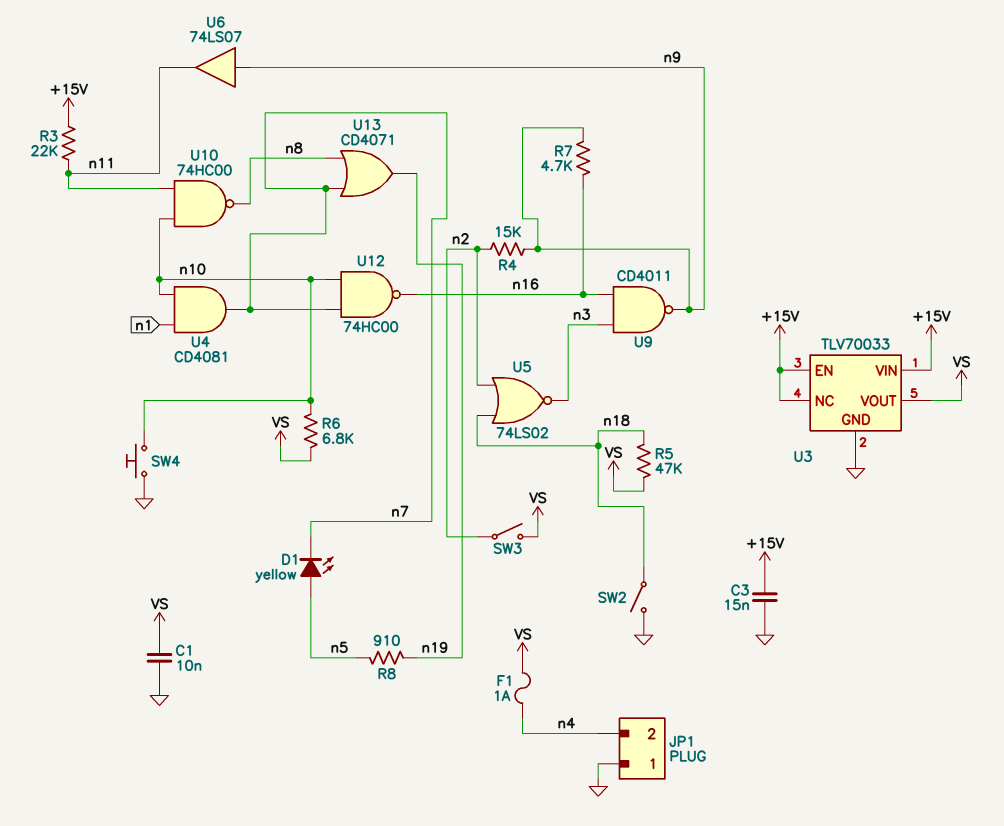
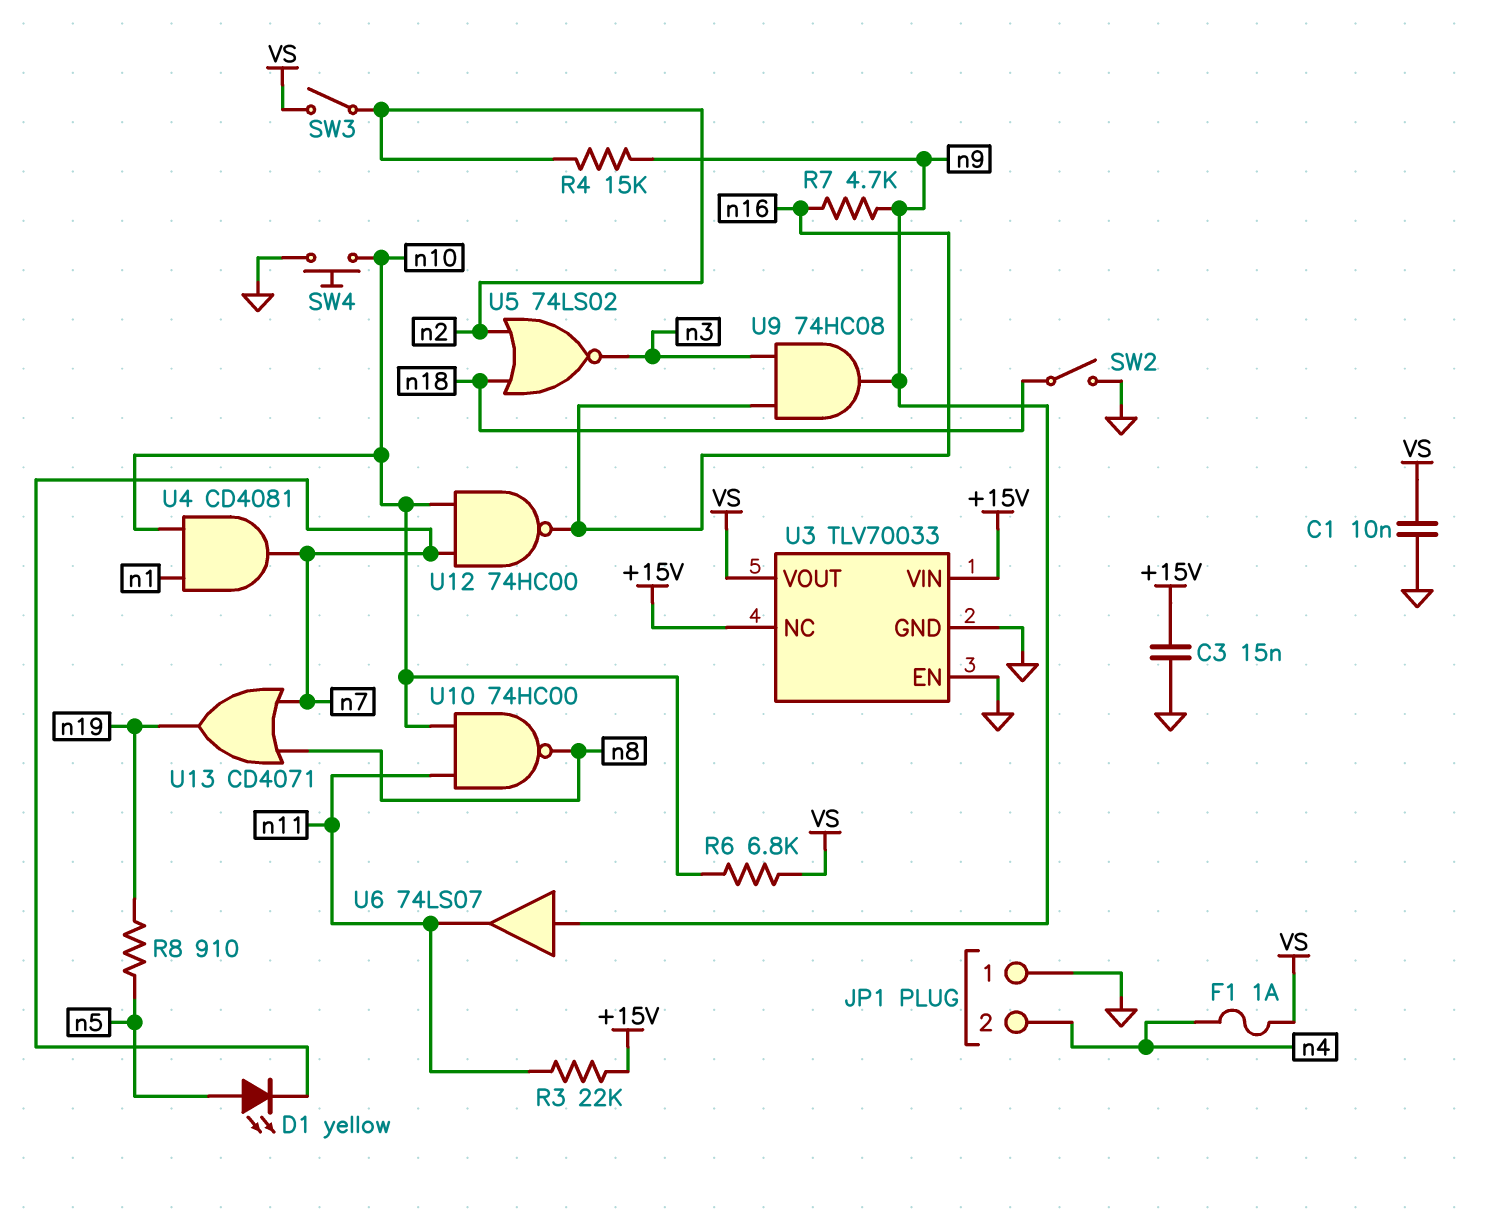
R5: 47k (VS, n18) -> none
U3 pin EN: +15V -> GND
U9: NAND CD4011 (in n3, in n16, out n9) -> AND 74HC08 (in n3, in n16, out n9)

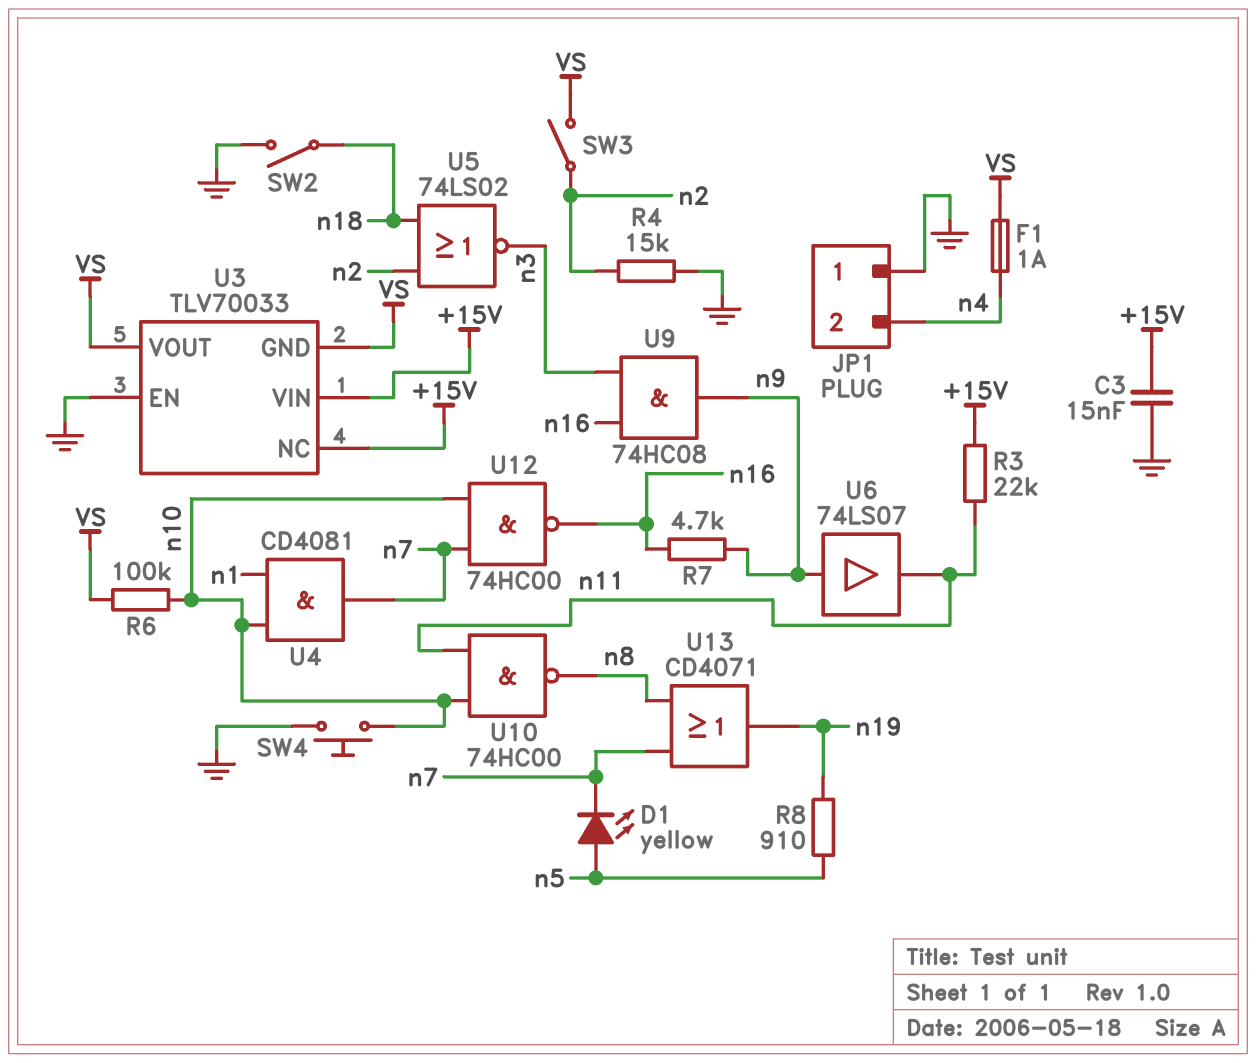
C1: 10nF (GND, VS) -> none
R4: 15k (n2, n9) -> 15k (GND, n2)
R6: 6.8k (VS, n10) -> 100k (VS, n10)
U3 pin GND: GND -> VS

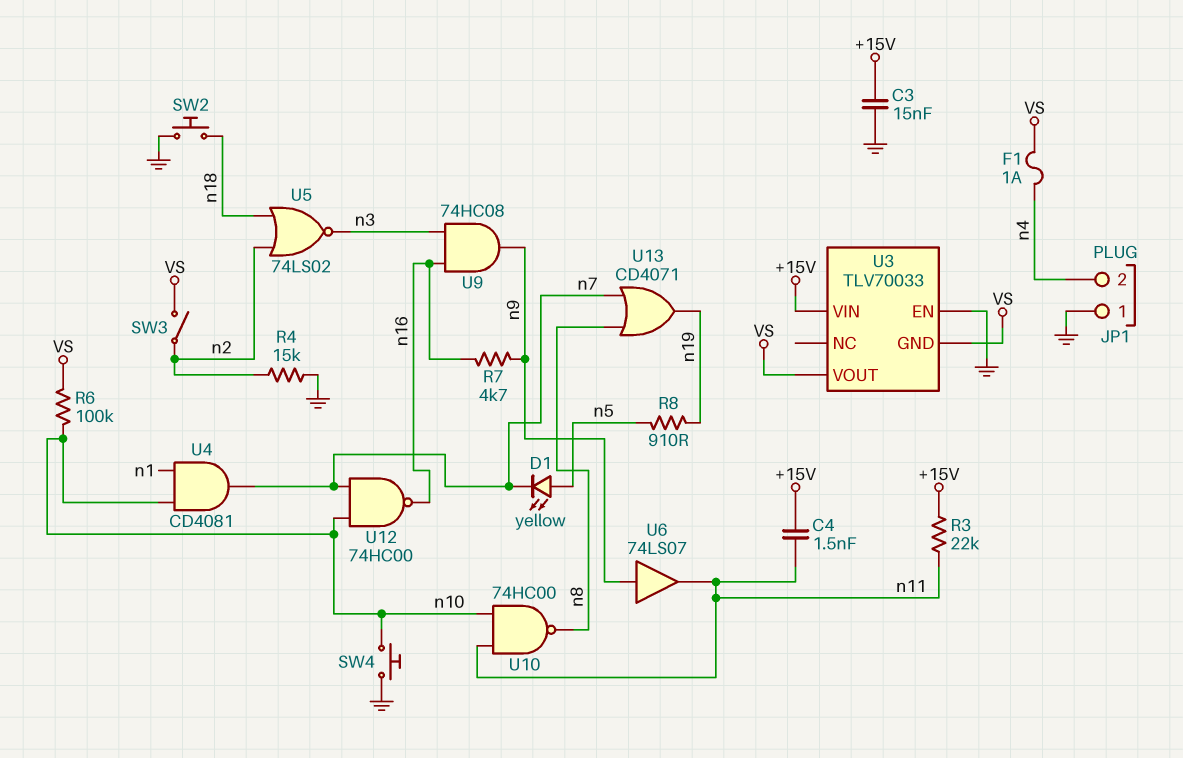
C4: none -> 1.5nF (+15V, n11)
SW2: switch (GND, n18) -> button (GND, n18)
U3 pin NC: +15V -> none

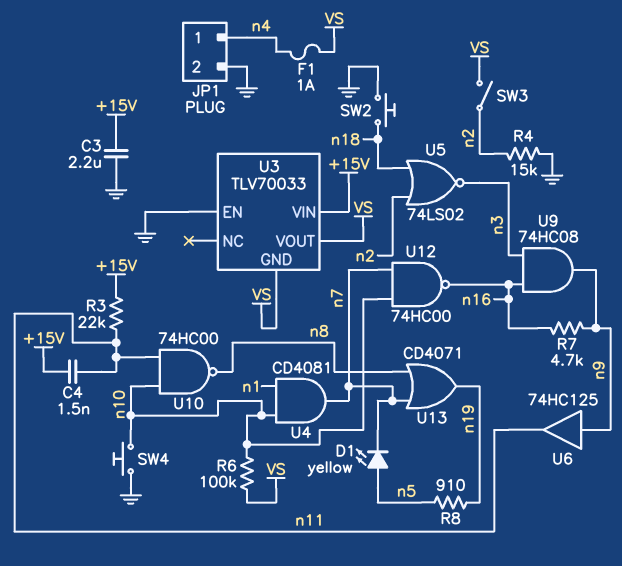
C3: 15nF (+15V, GND) -> 2.2uF (+15V, GND)
JP1 pin 1: GND -> n4
JP1 pin 2: n4 -> GND
U6: buffer 74LS07 (in n9, out n11) -> buffer 74HC125 (in n9, out n11)

